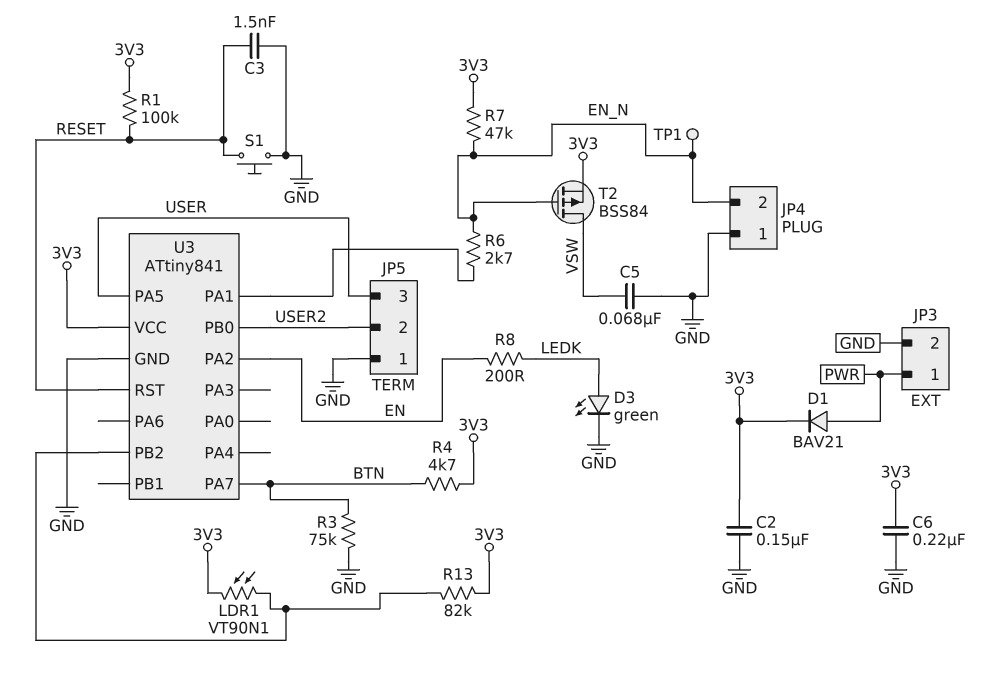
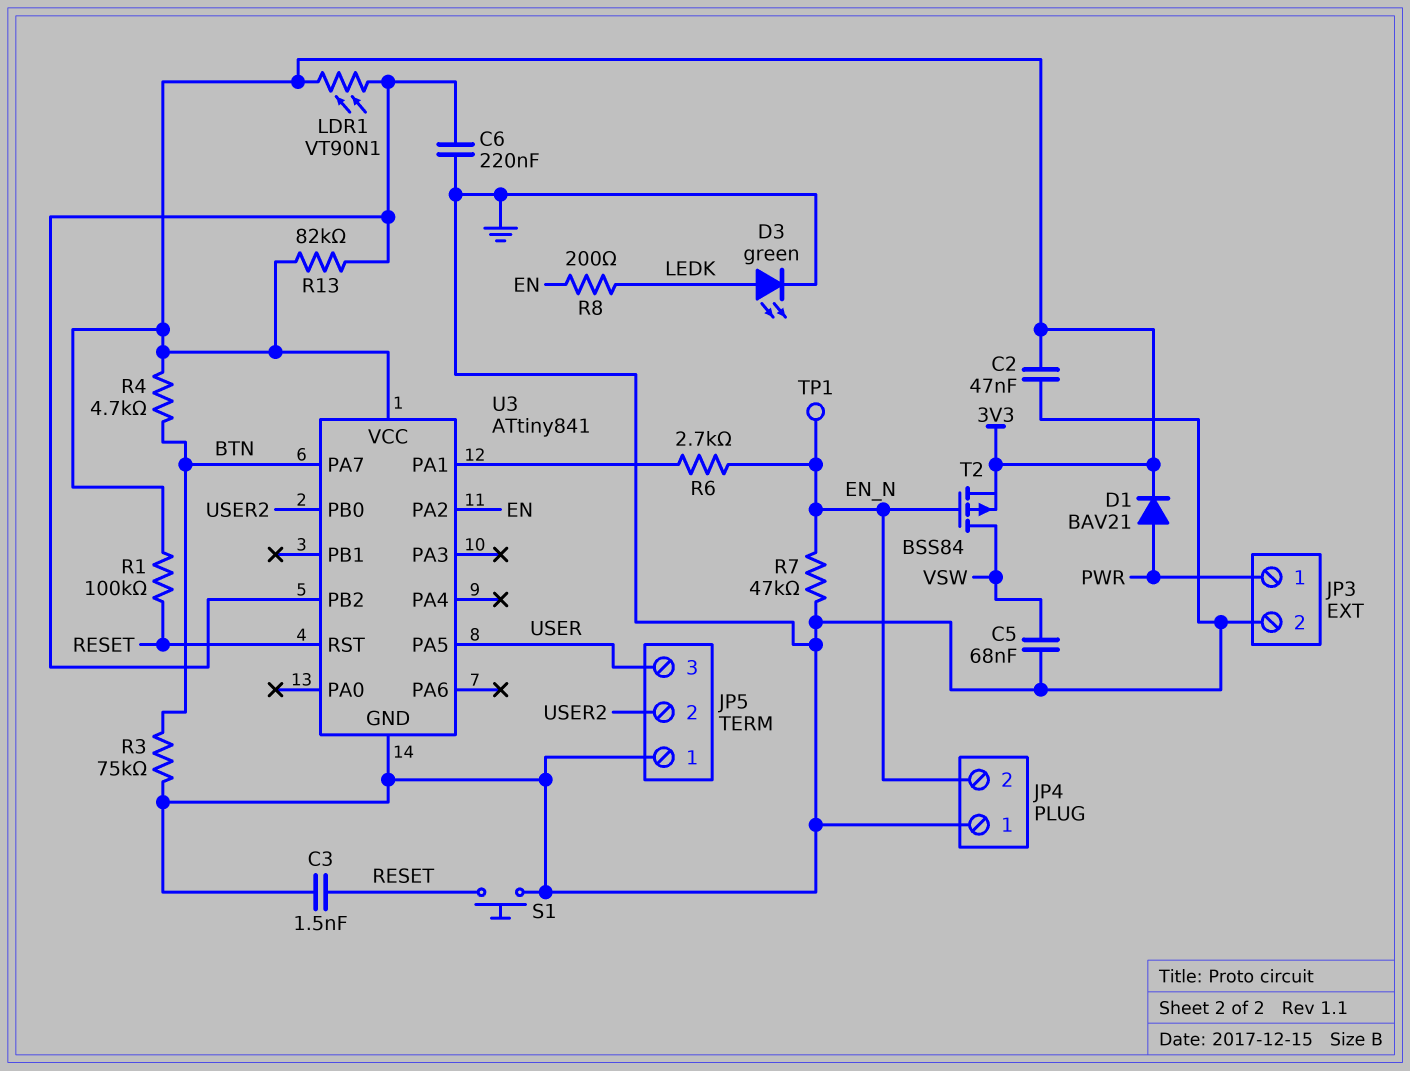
C2: 150nF (3V3, GND) -> 47nF (3V3, GND)
C6: 220nF (3V3, GND) -> 220nF (GND, U3/PB2)
R7: 47k (3V3, EN_N) -> 47k (EN_N, GND)

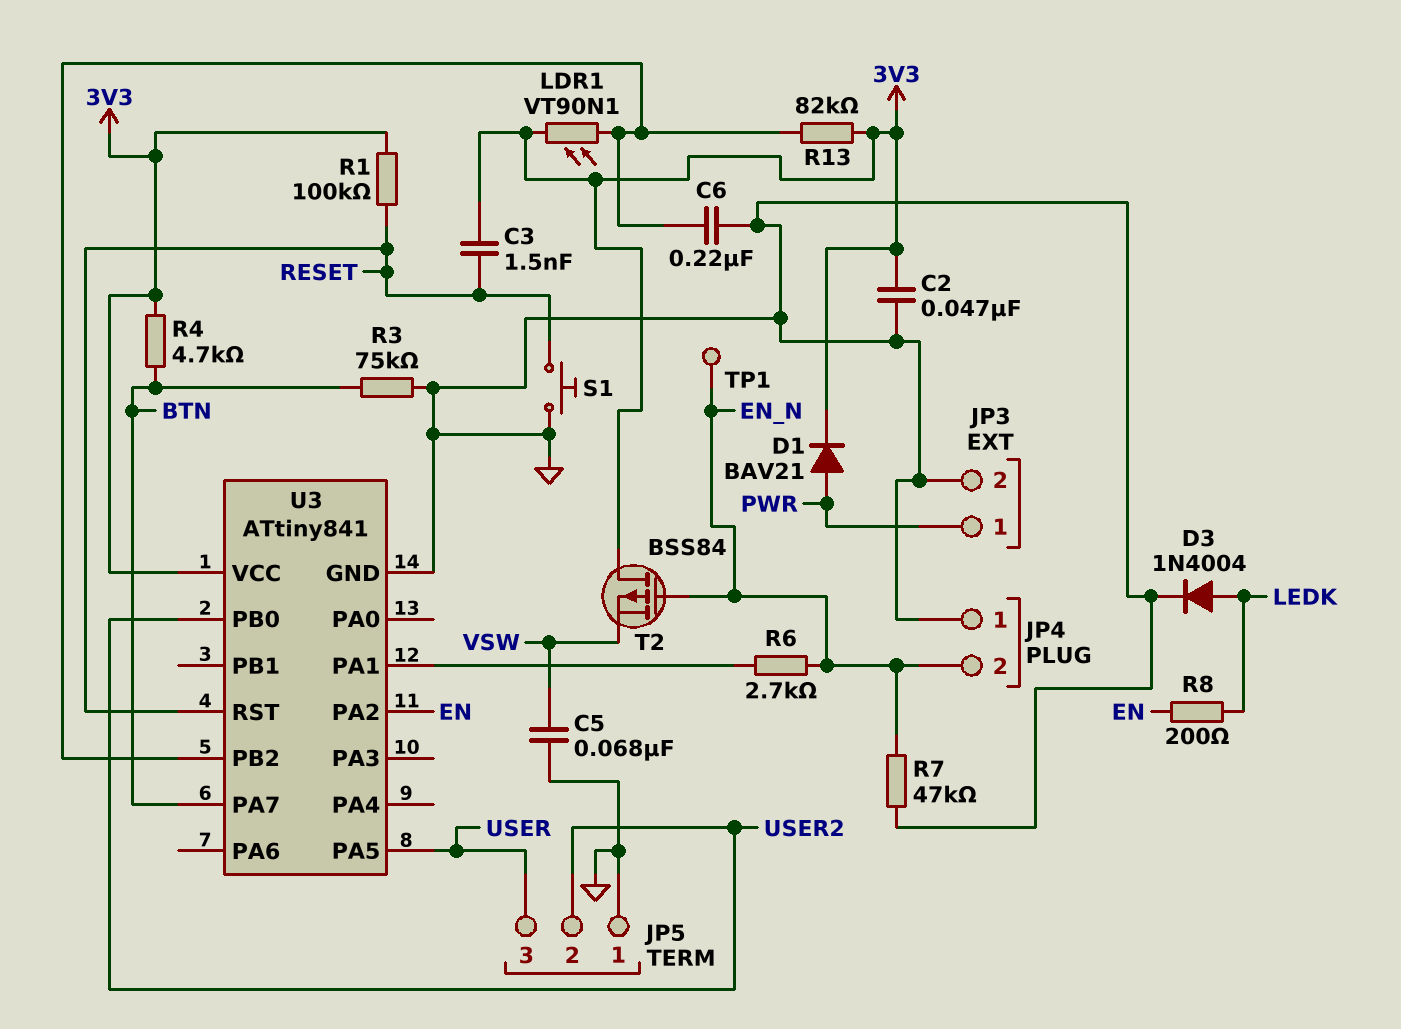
C3: 1.5nF (GND, RESET) -> 1.5nF (3V3, RESET)
D3: LED green (A LEDK, K GND) -> diode 1N4004 (A LEDK, K GND)
T2: PMOS BSS84 (G EN_N, D VSW, S 3V3) -> PMOS BSS84 (G EN_N, D 3V3, S VSW)

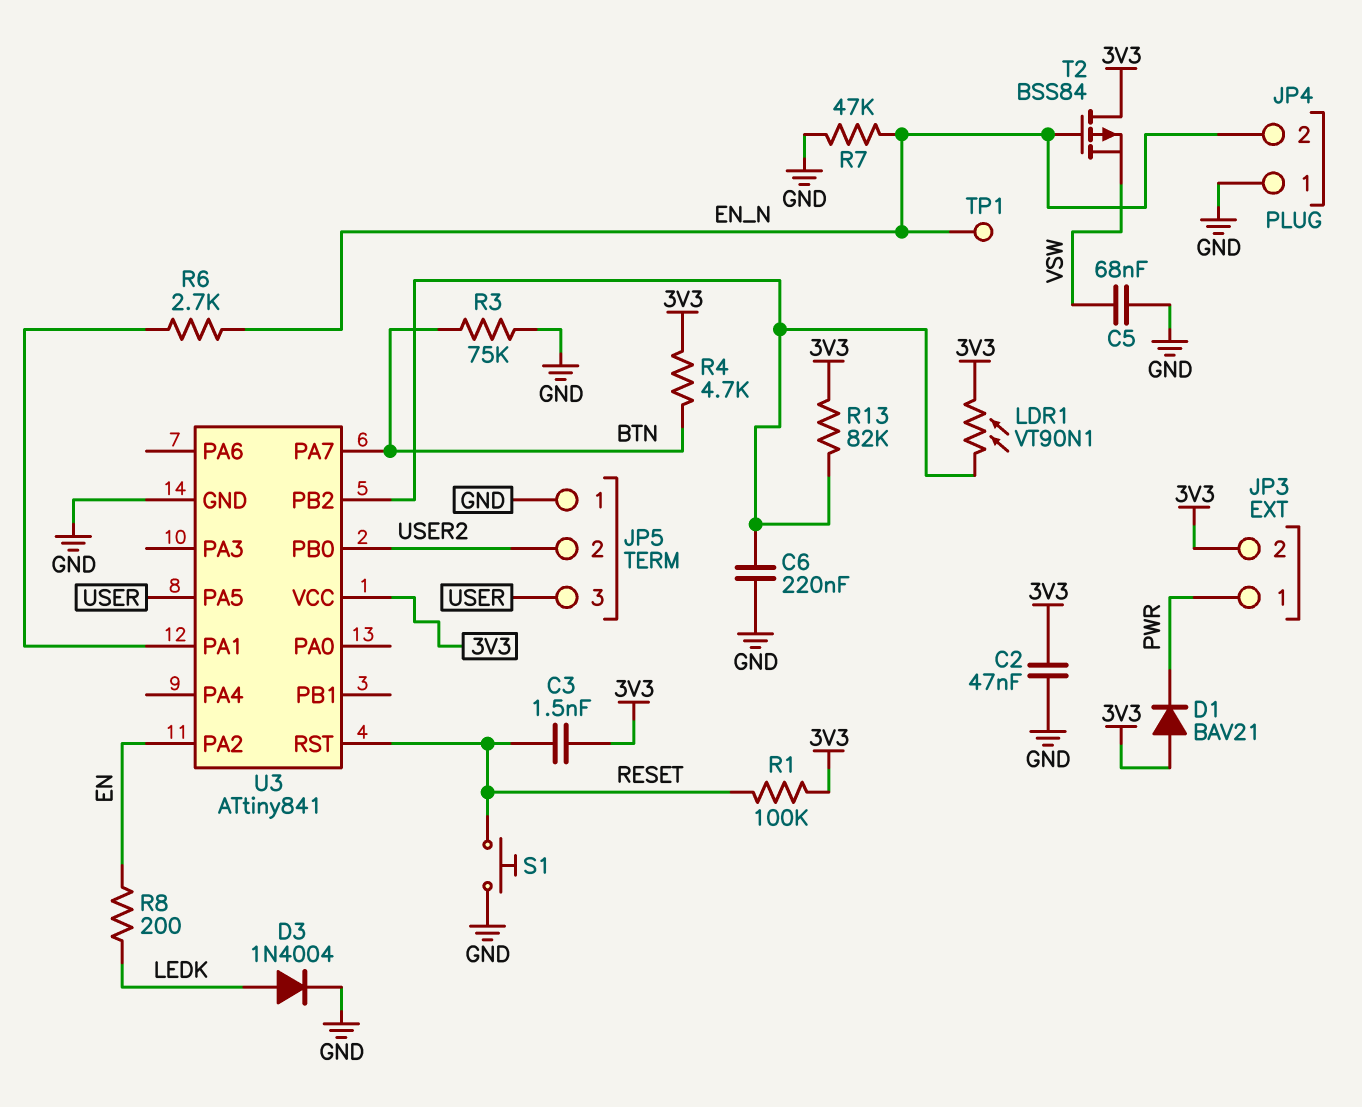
D1: diode BAV21 (A PWR, K 3V3) -> diode BAV21 (A 3V3, K PWR)
JP3 pin 2: GND -> 3V3

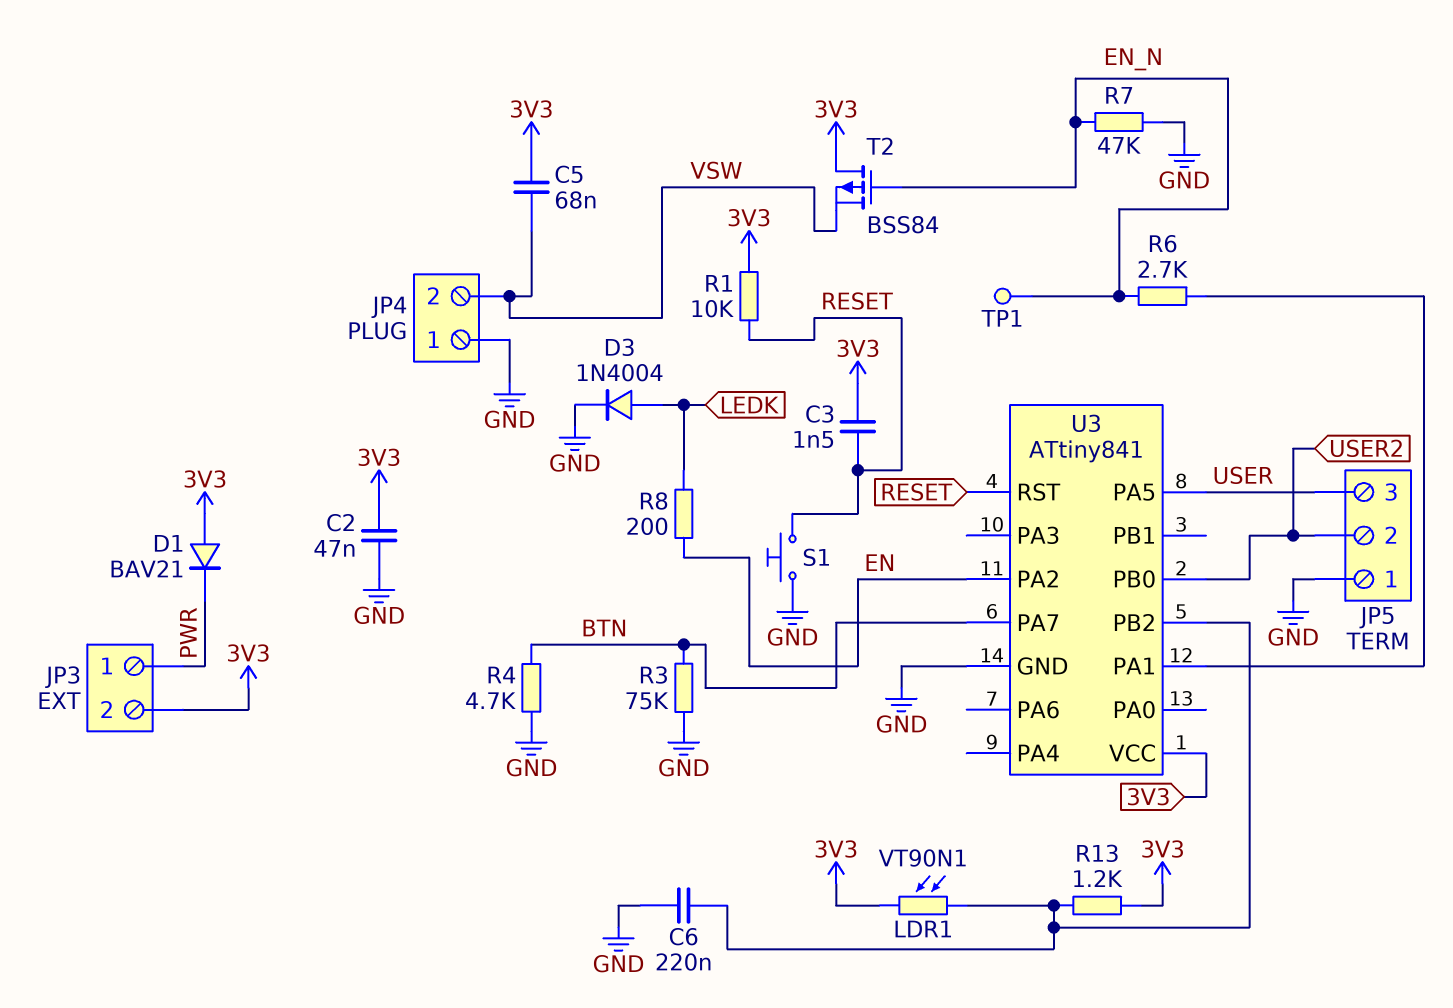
C5: 68nF (GND, VSW) -> 68nF (3V3, VSW)
JP4 pin 2: EN_N -> VSW
R1: 100k (3V3, RESET) -> 10k (3V3, RESET)
R4: 4.7k (3V3, BTN) -> 4.7k (BTN, GND)
R13: 82k (3V3, U3/PB2) -> 1.2k (3V3, U3/PB2)

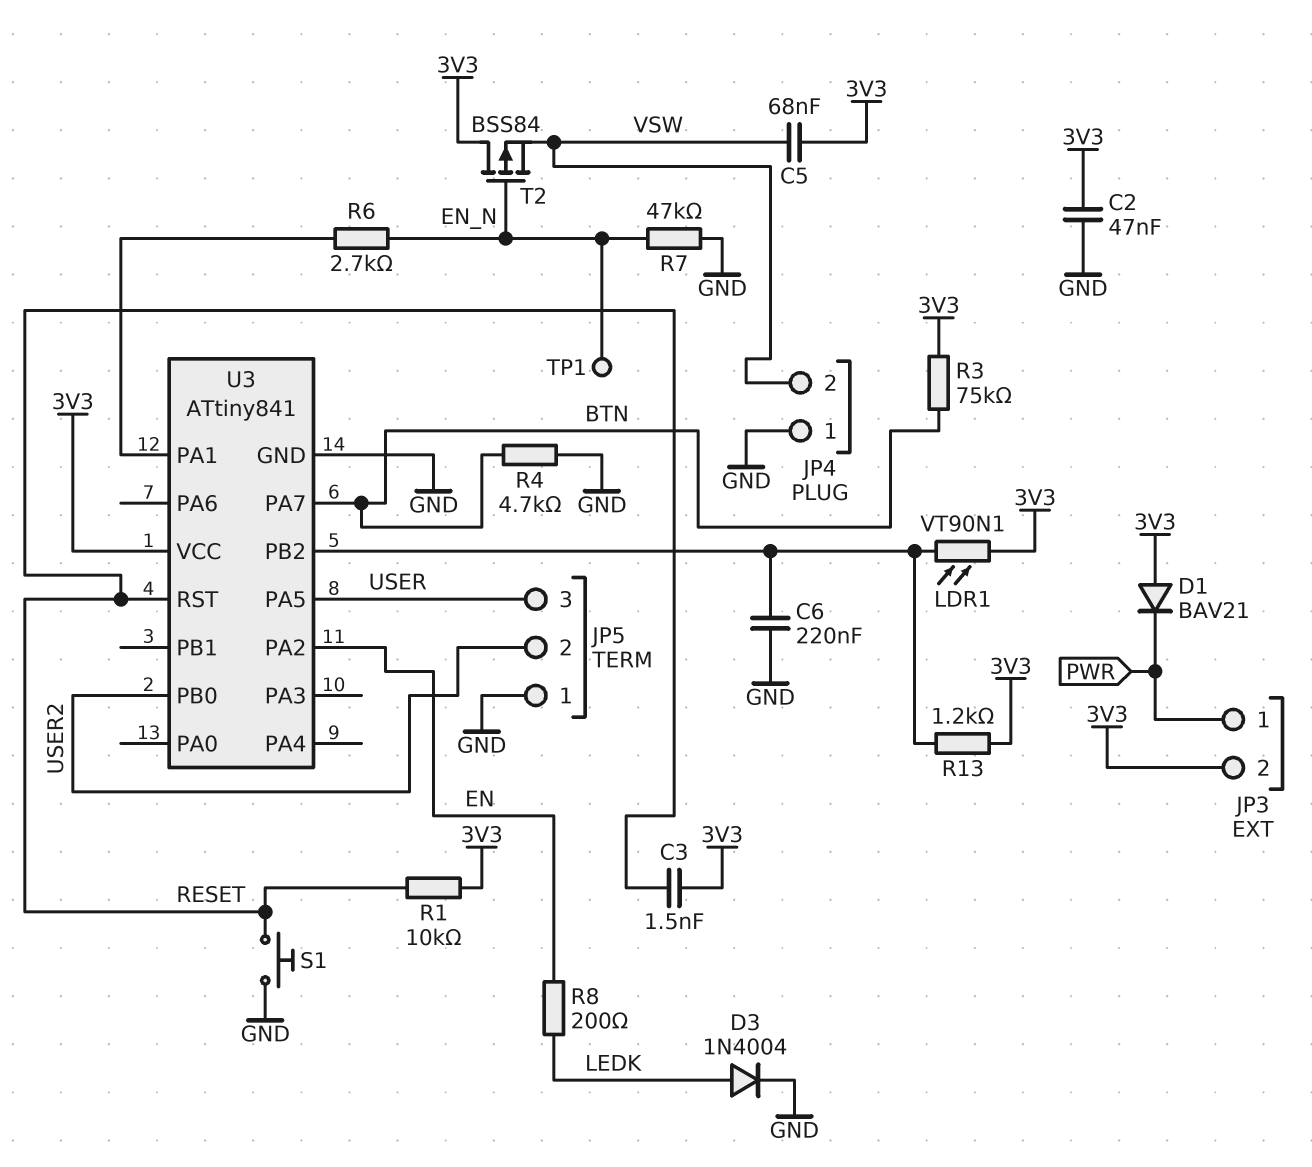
R3: 75k (BTN, GND) -> 75k (3V3, BTN)

